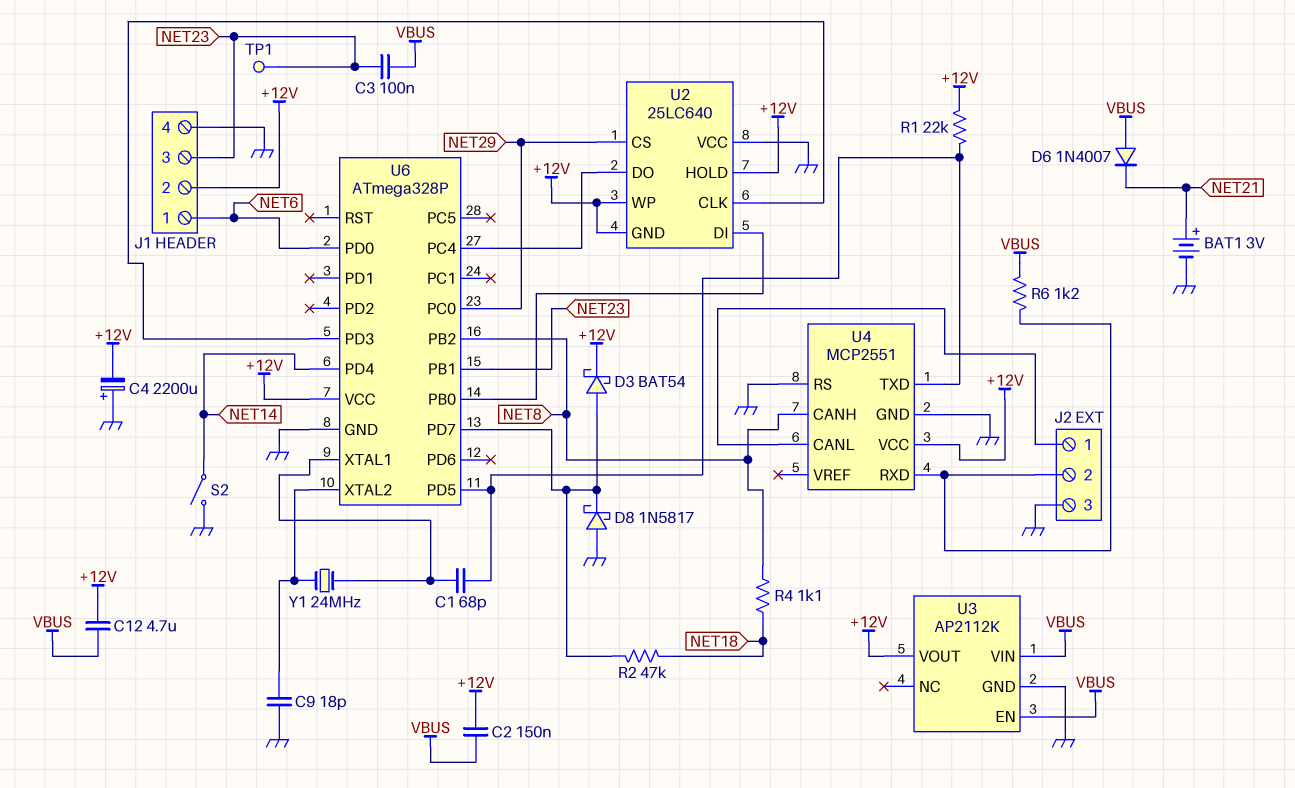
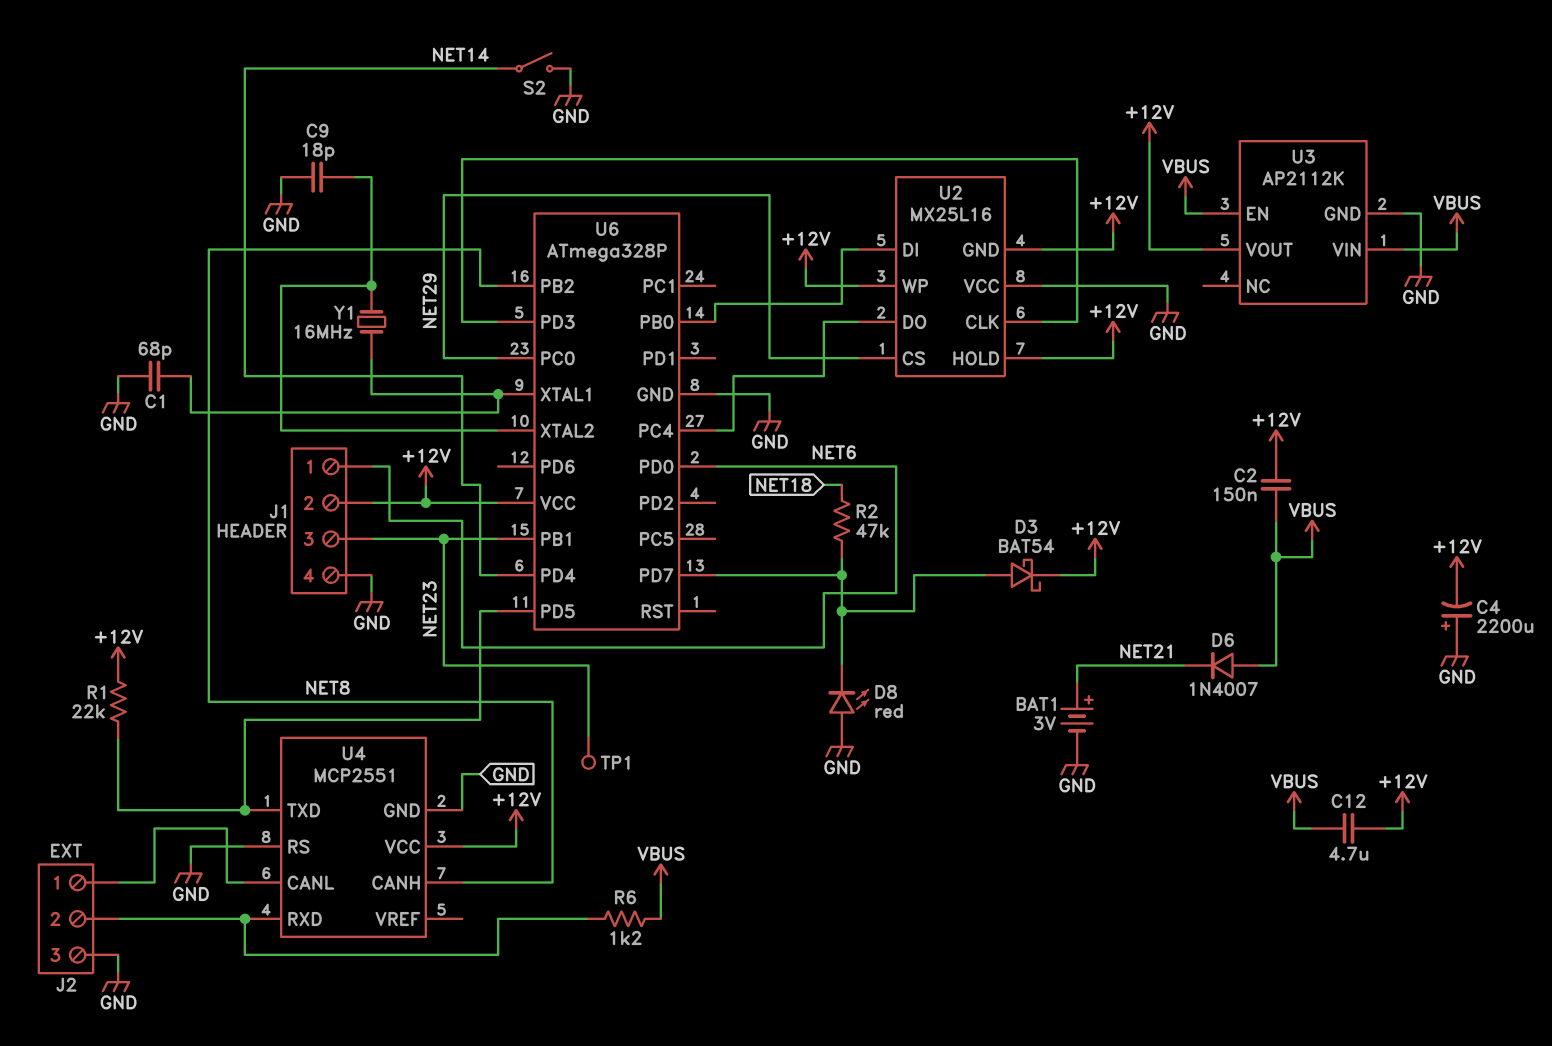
C1: 68pF (U4/TXD, U6/XTAL1) -> 68pF (GND, U6/XTAL1)
C3: 100nF (NET23, VBUS) -> none
D8: schottky 1N5817 (A GND, K U6/PD7) -> LED red (A GND, K U6/PD7)
R4: 1.1k (NET8, NET18) -> none
U2: 25LC640 -> MX25L16
Y1: 24MHz (U6/XTAL1, U6/XTAL2) -> 16MHz (U6/XTAL1, U6/XTAL2)

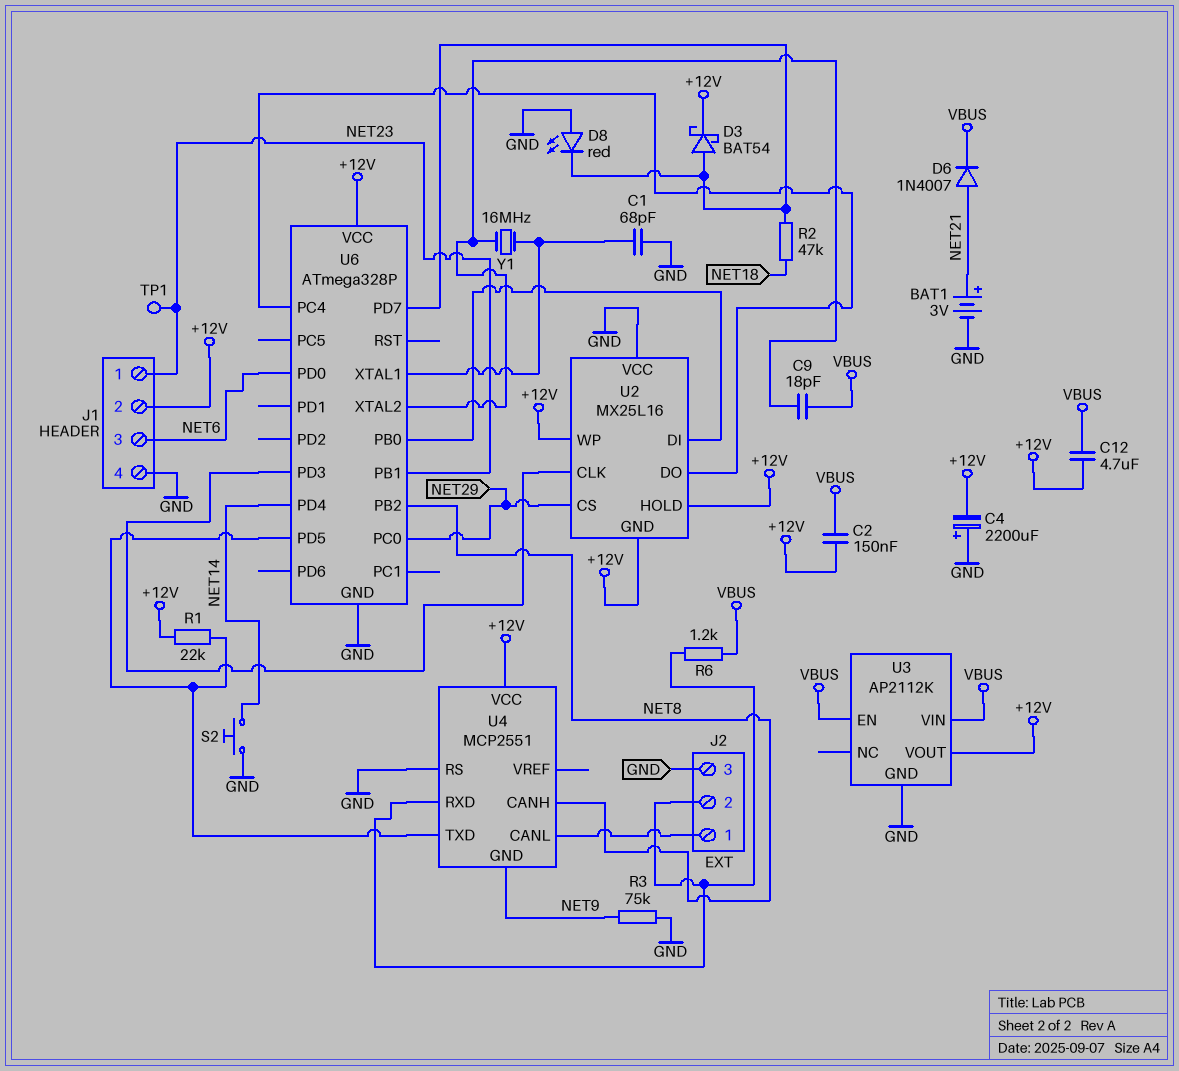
C9: 18pF (GND, U6/XTAL2) -> 18pF (U6/XTAL2, VBUS)
D6: diode 1N4007 (A VBUS, K NET21) -> diode 1N4007 (A NET21, K VBUS)
J1 pin 1: NET6 -> NET23
J1 pin 3: NET23 -> NET6
R3: none -> 75k (GND, NET9)
S2: switch (GND, NET14) -> button (GND, NET14)
U4 pin GND: GND -> NET9

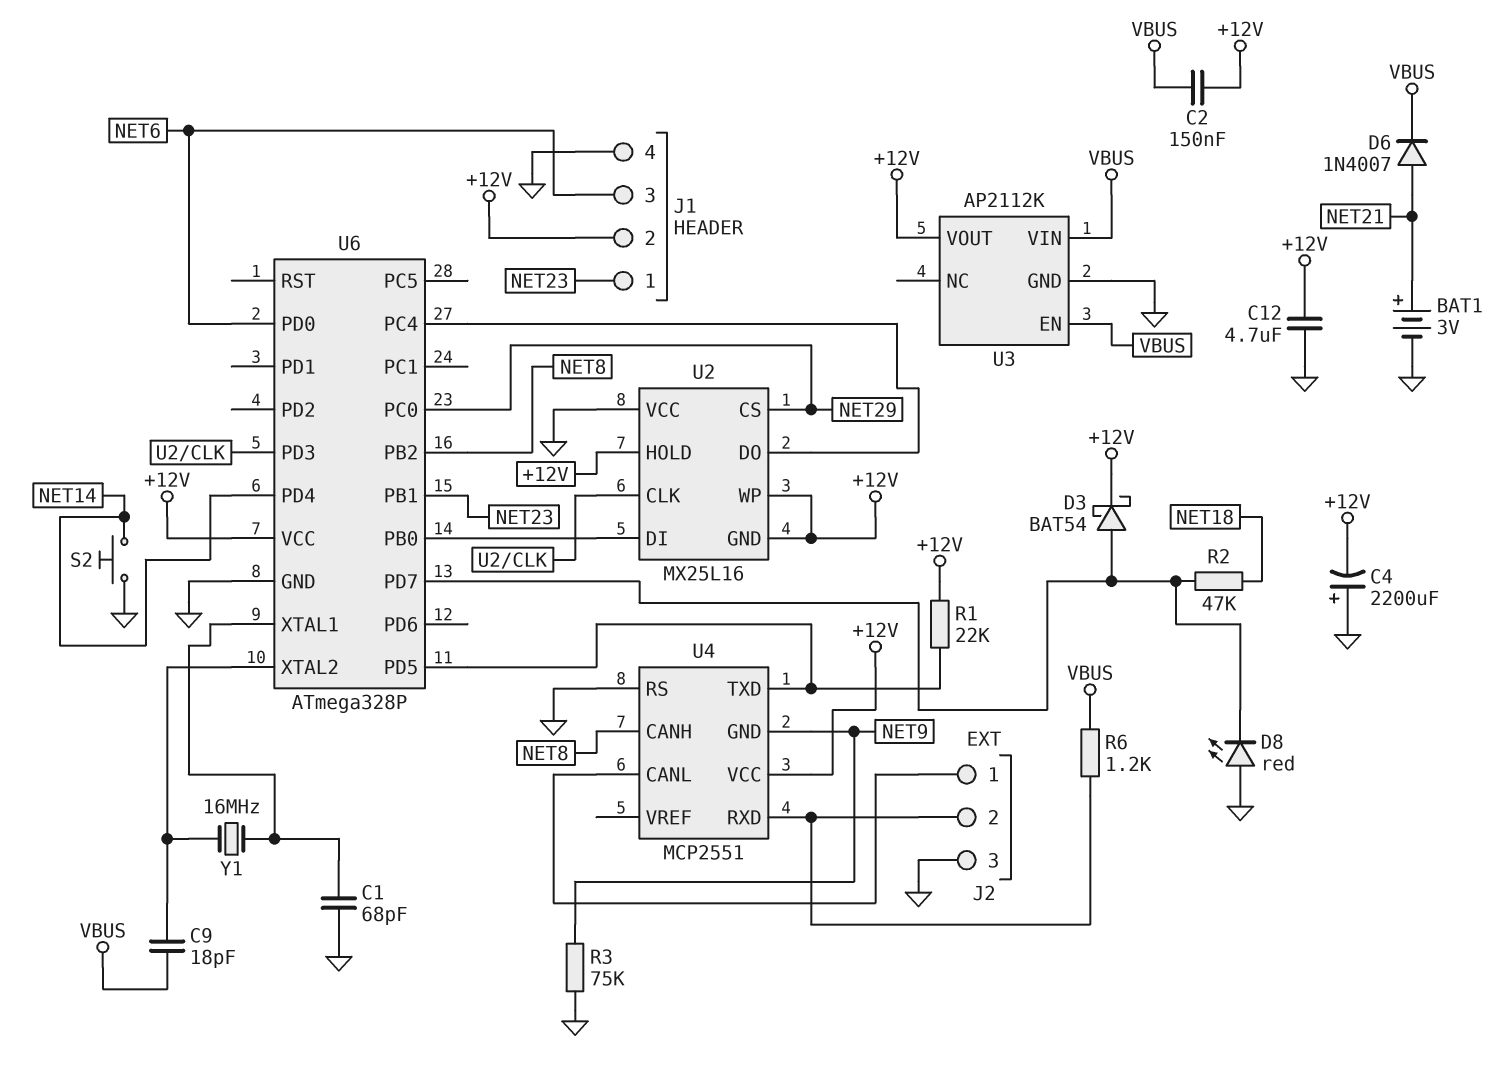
C12: 4.7uF (+12V, VBUS) -> 4.7uF (+12V, GND)
TP1: test point (NET23) -> none

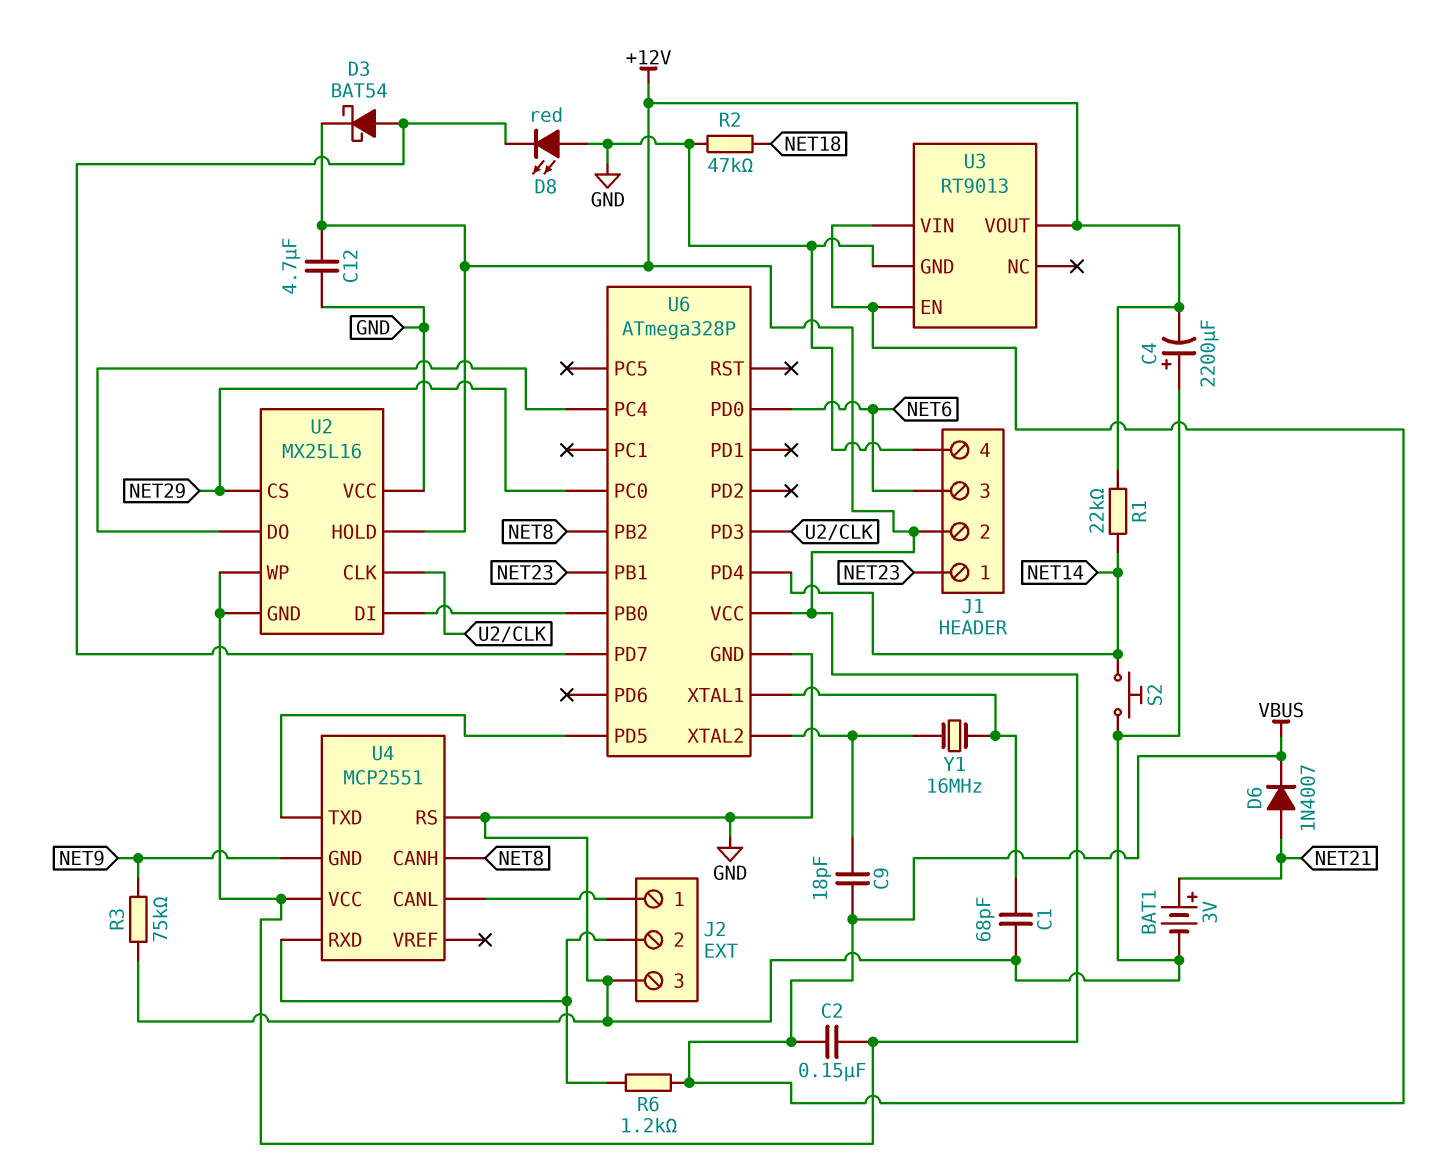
R1: 22k (+12V, U4/TXD) -> 22k (+12V, NET14)
R2: 47k (NET18, U6/PD7) -> 47k (GND, NET18)
U3: AP2112K -> RT9013

